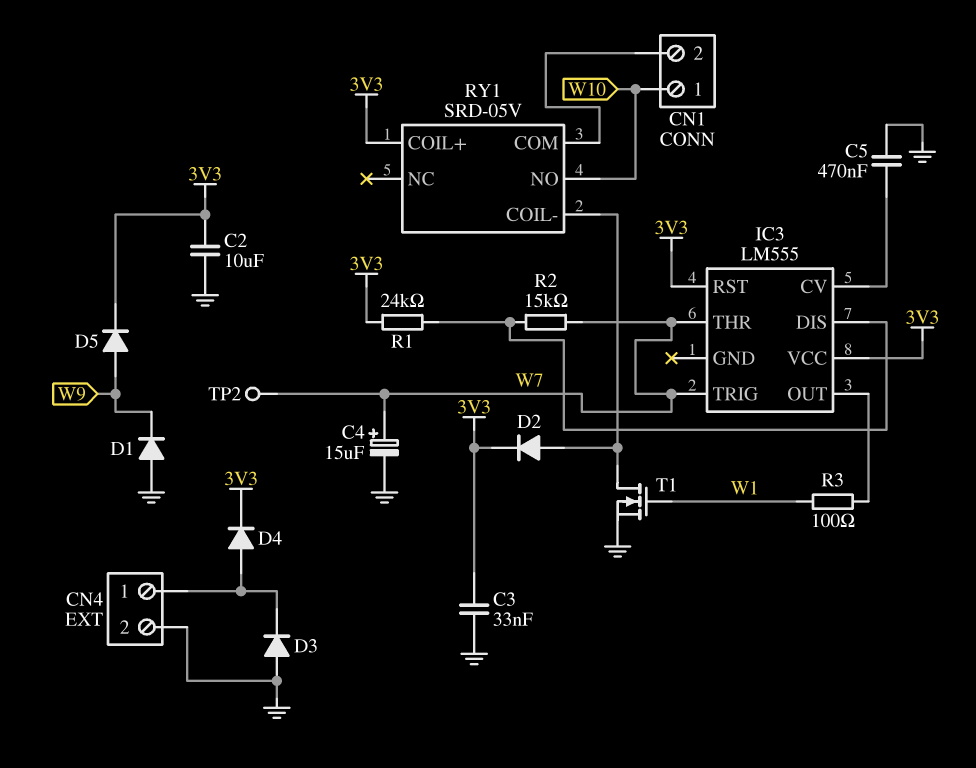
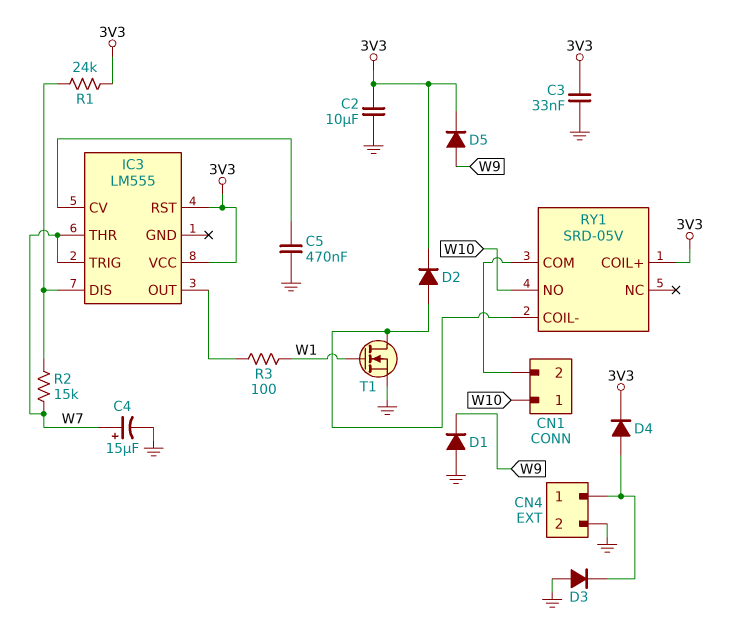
TP2: test point (W7) -> none

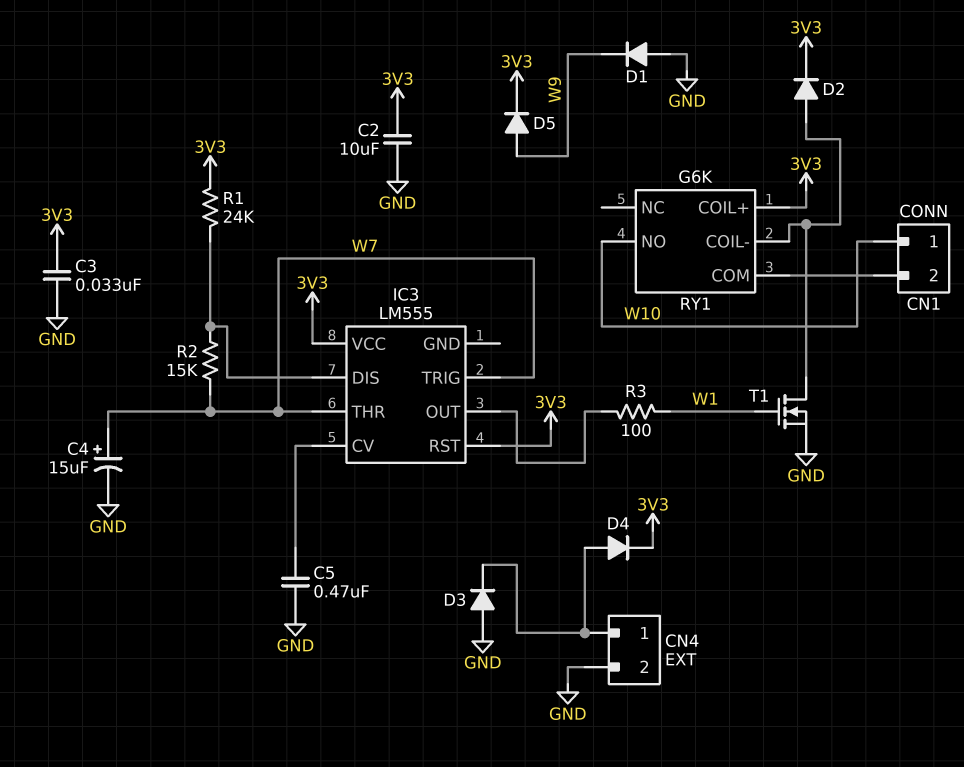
RY1: SRD-05V -> G6K

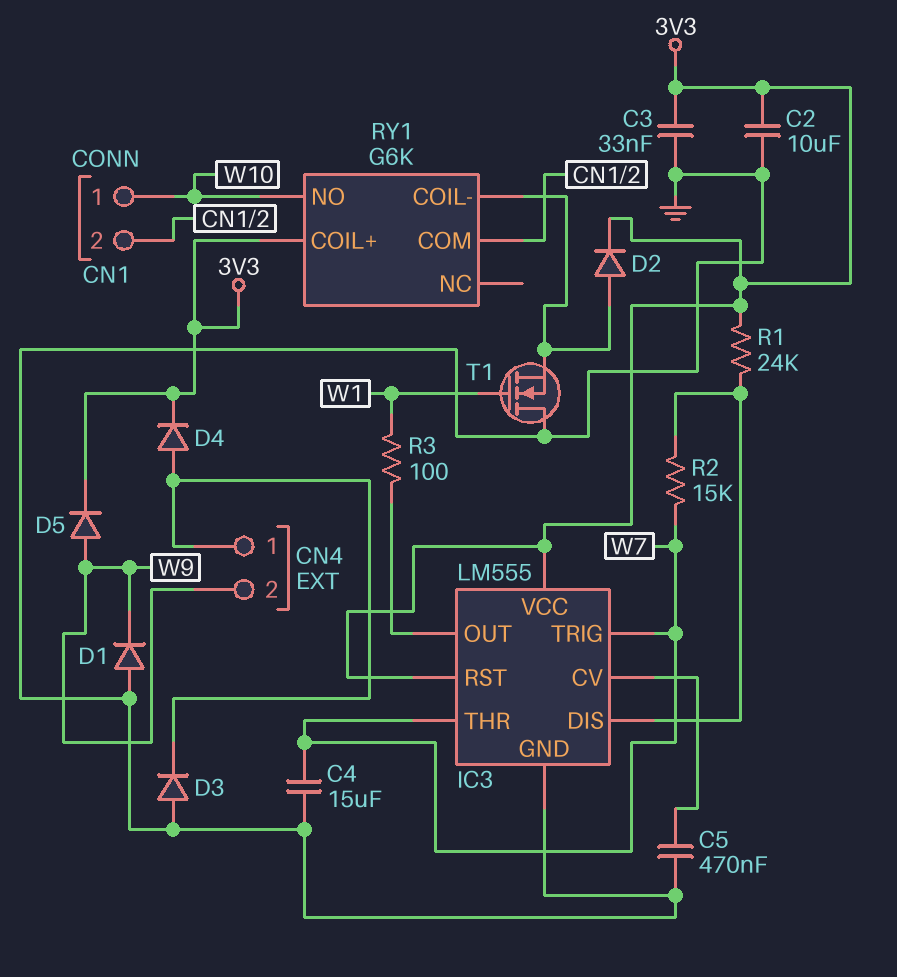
C4: 15uF (plus W7, minus GND) -> 15uF (GND, W7)
CN4 pin 2: GND -> W9
IC3 pin GND: none -> GND
T1: NMOS (G W1, D RY1/COIL-, S GND) -> NMOS (G W1, D GND, S RY1/COIL-)

